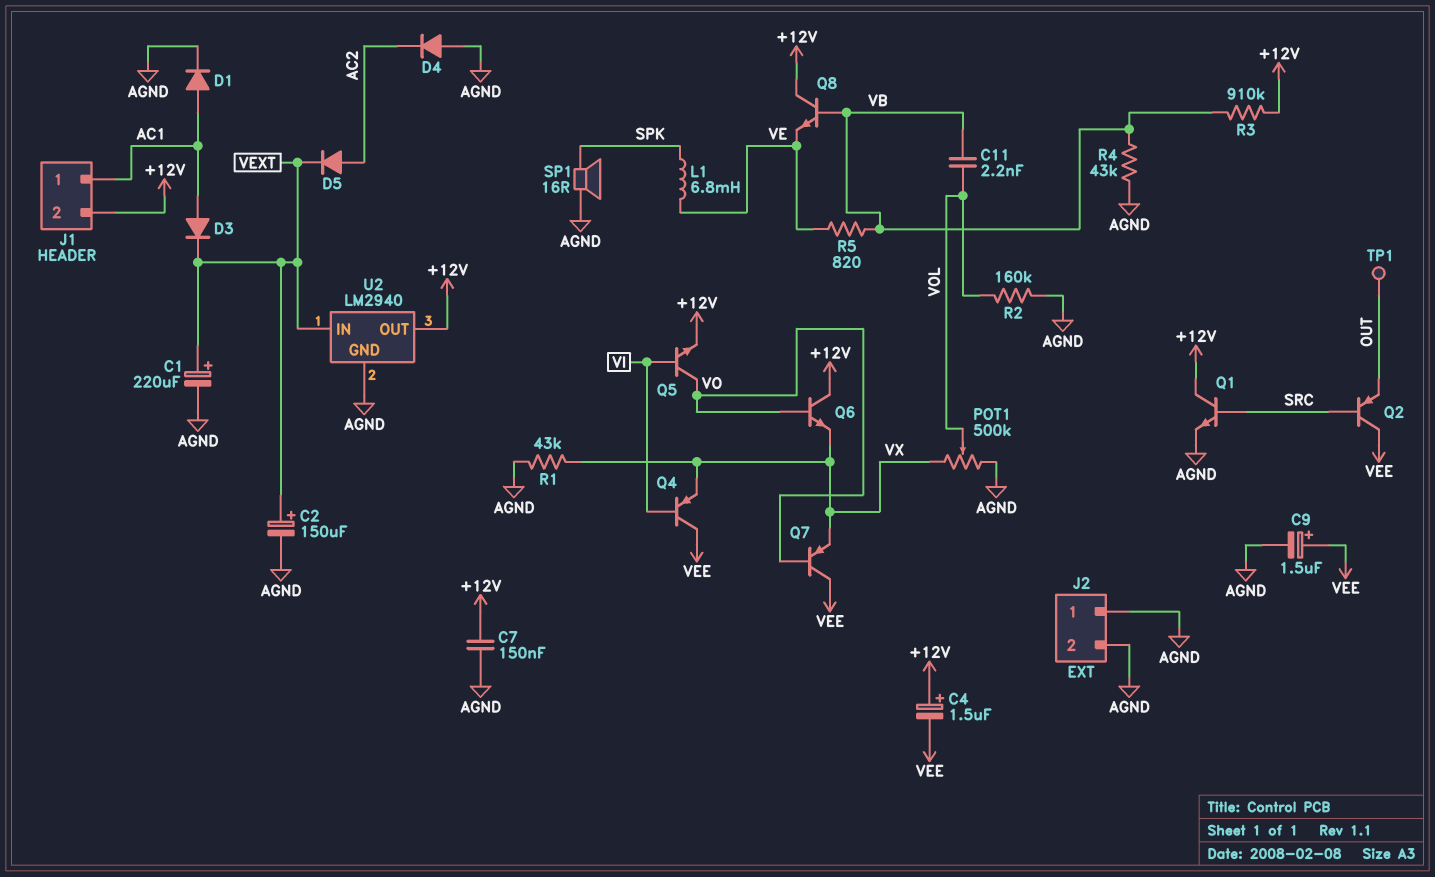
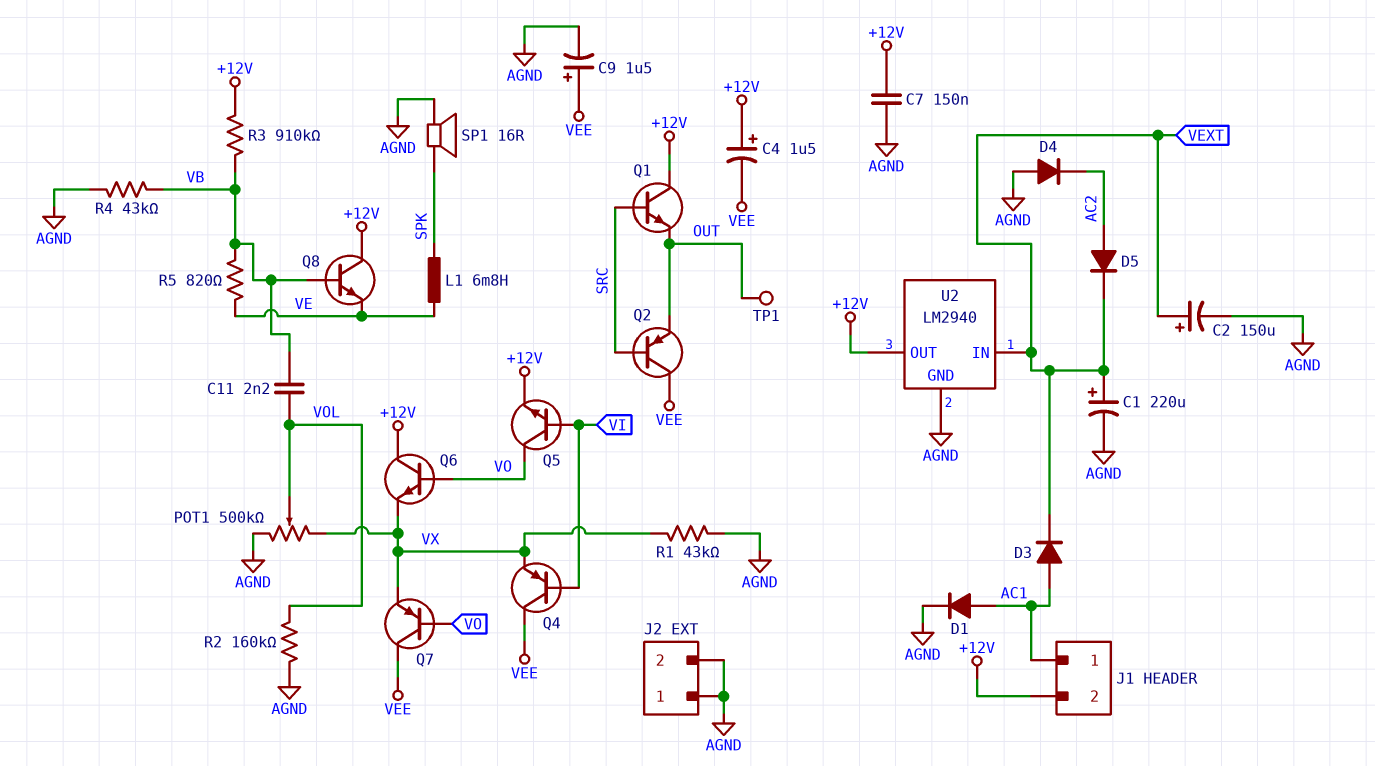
Q1: NPN (B SRC, C +12V, E AGND) -> NPN (B SRC, C +12V, E OUT)

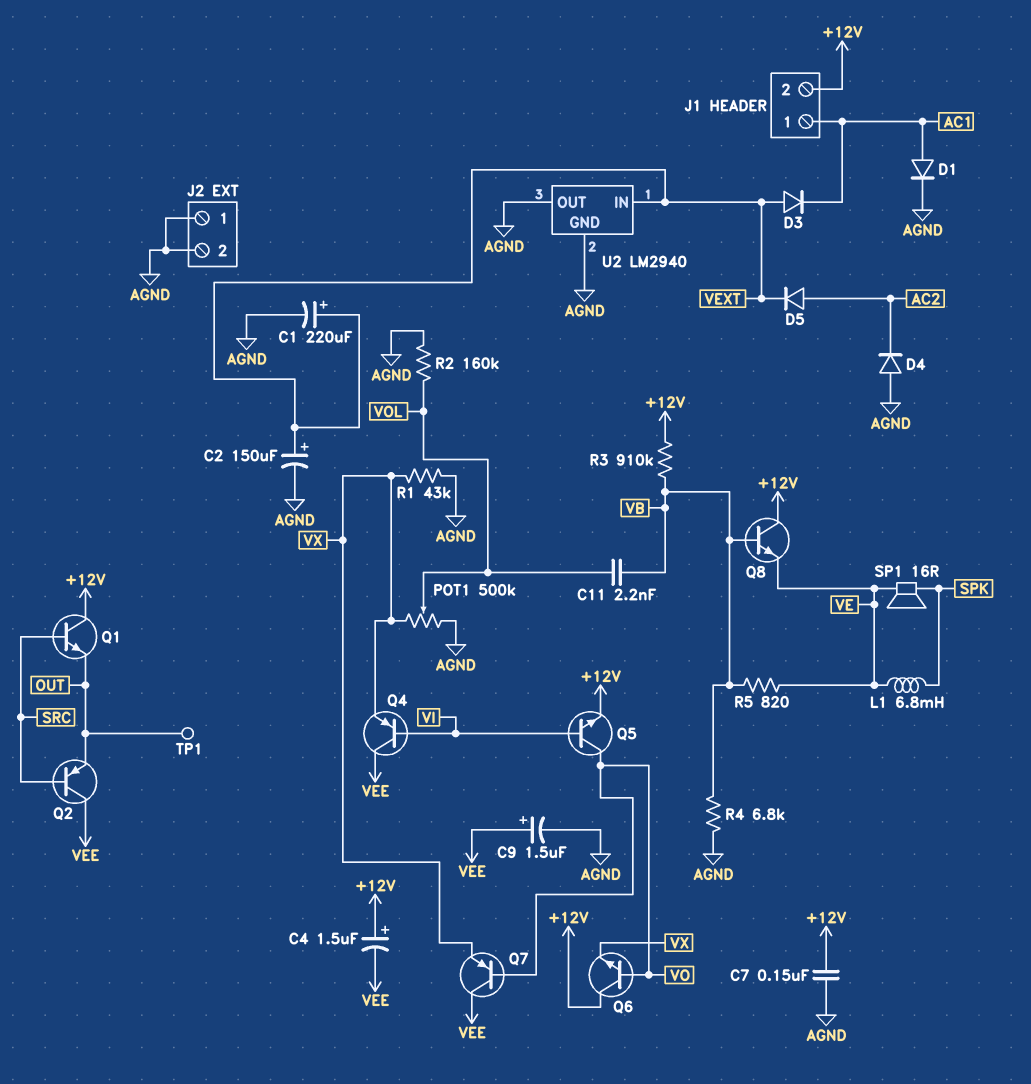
D3: diode (A AC1, K VEXT) -> diode (A VEXT, K AC1)
R4: 43k (AGND, VB) -> 6.8k (AGND, VB)
SP1: speaker 16R (AGND, SPK) -> speaker 16R (SPK, VE)
U2 pin OUT: +12V -> AGND

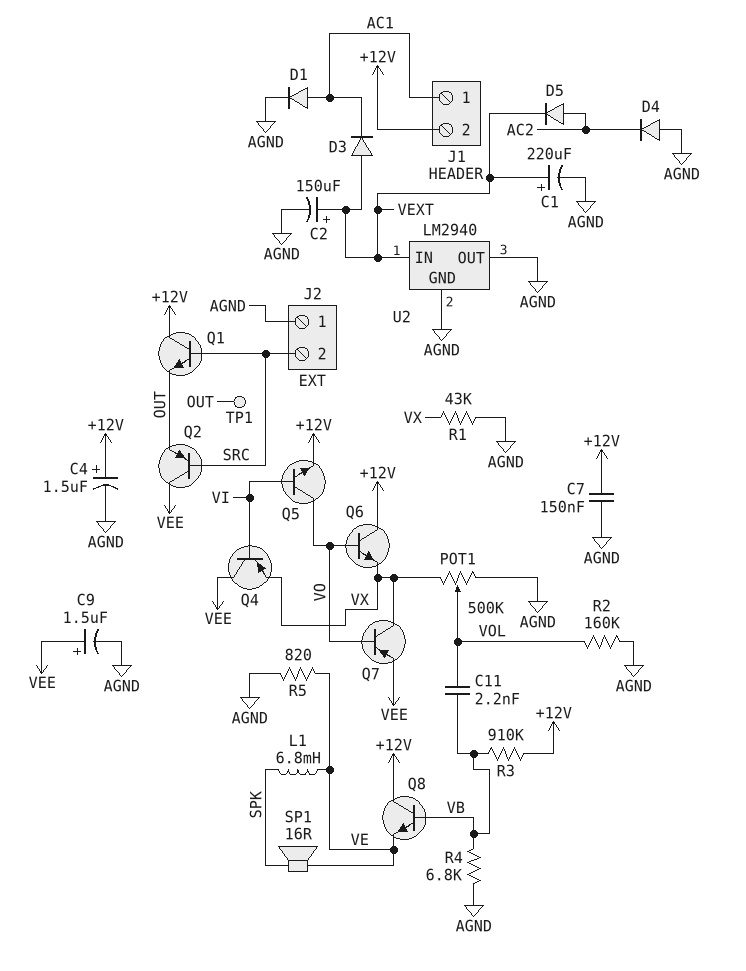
C4: 1.5uF (plus +12V, minus VEE) -> 1.5uF (plus +12V, minus AGND)
J2 pin 2: AGND -> SRC
Q7: PNP (B VO, C VEE, E VX) -> PNP (B VO, C VX, E VEE)
R5: 820 (VB, VE) -> 820 (AGND, VE)

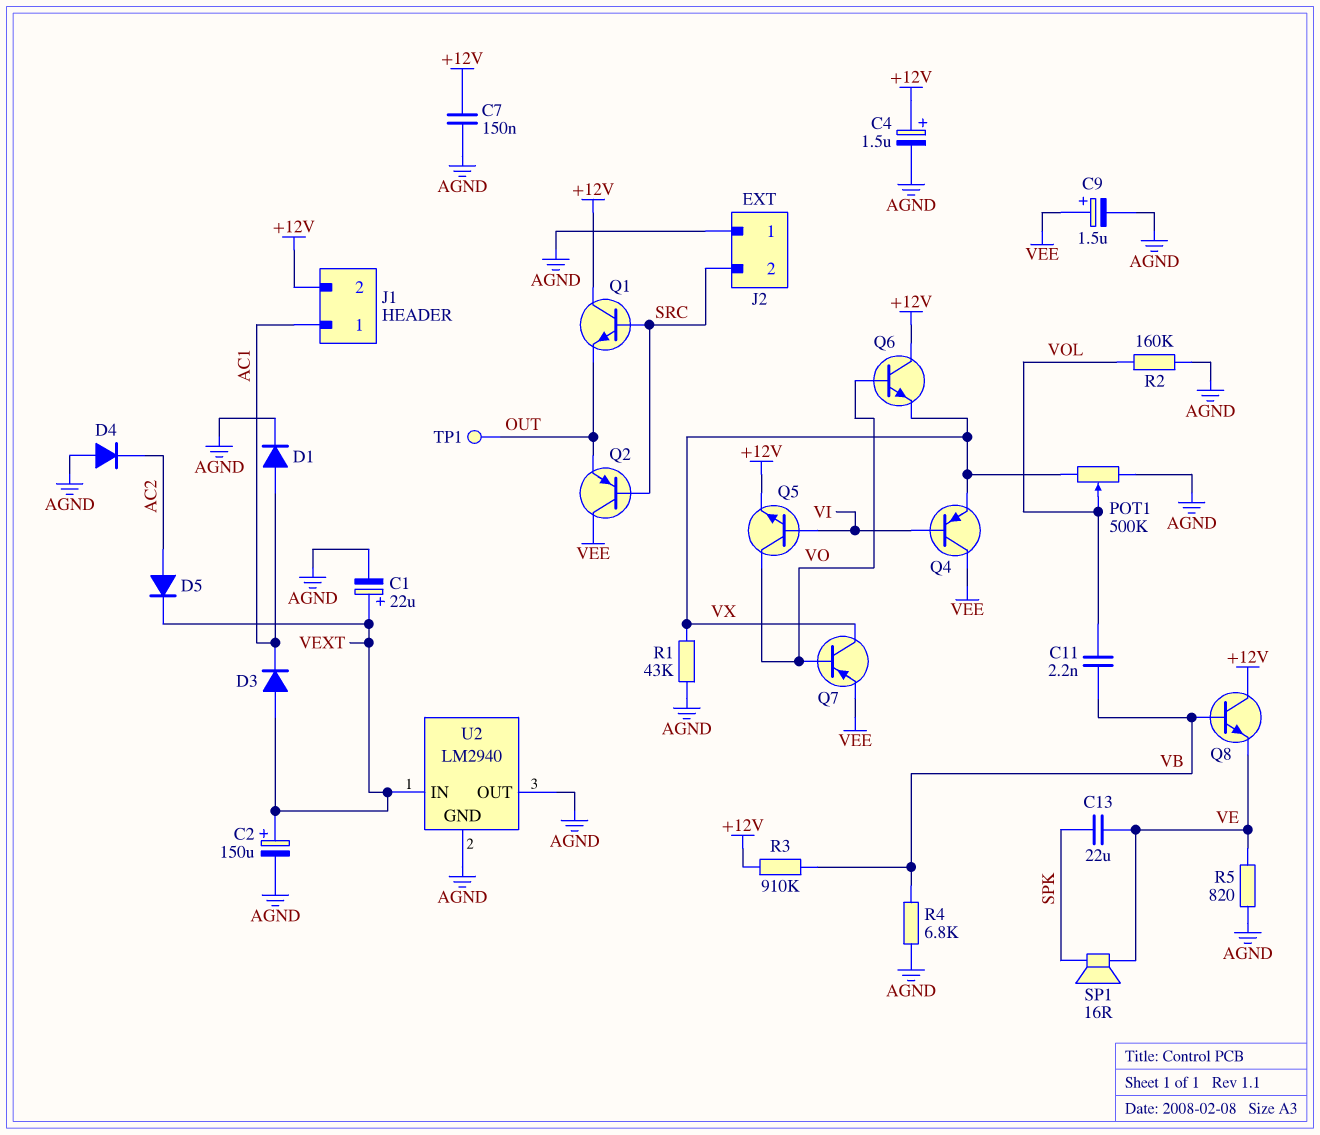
C1: 220uF (plus VEXT, minus AGND) -> 22uF (plus VEXT, minus AGND)
C13: none -> 22uF (SPK, VE)
L1: 6.8mH (SPK, VE) -> none

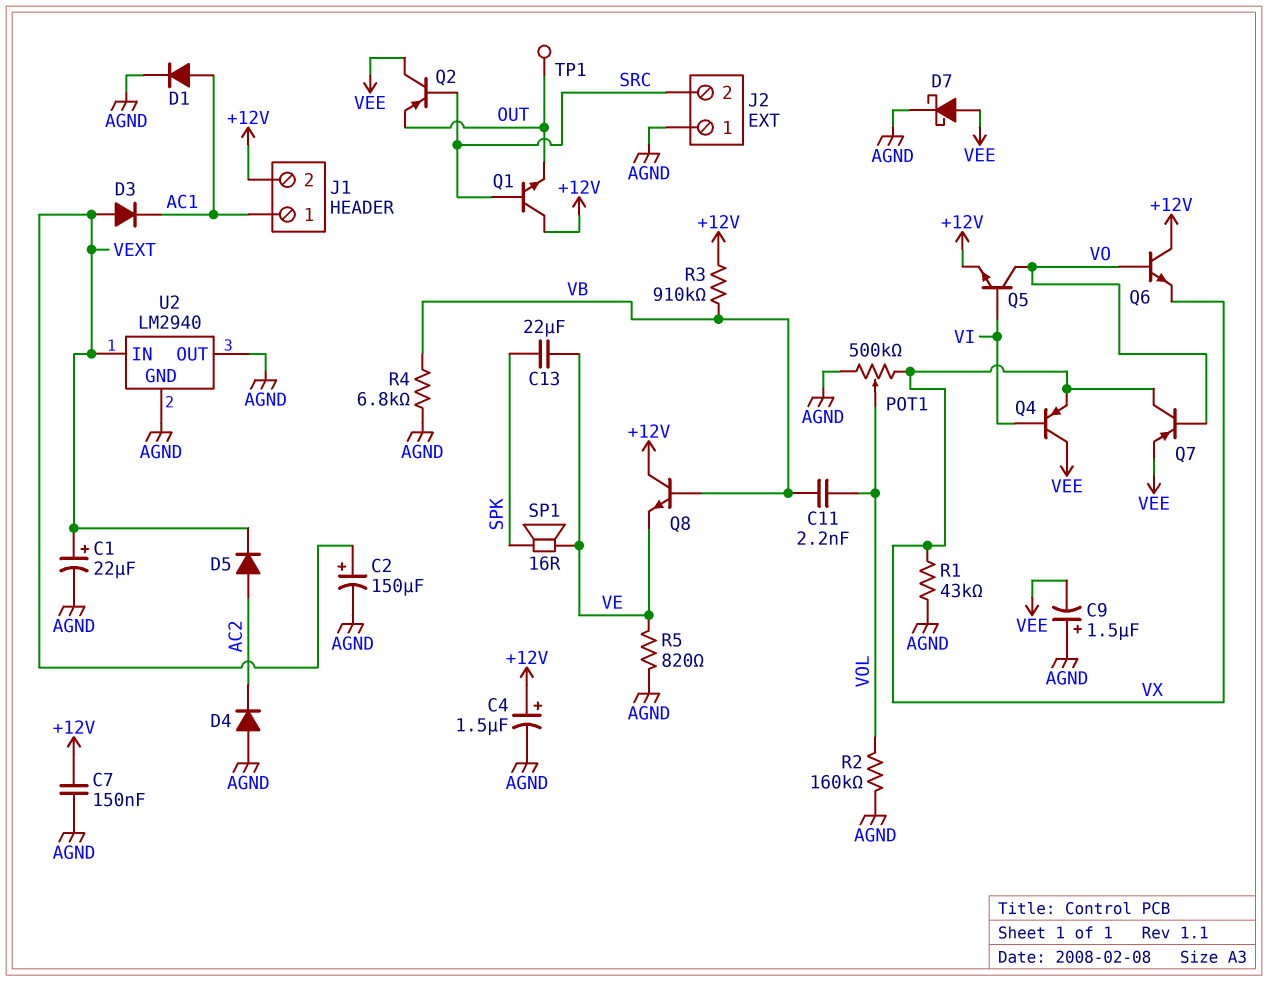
C9: 1.5uF (plus VEE, minus AGND) -> 1.5uF (plus AGND, minus VEE)
D7: none -> schottky (A VEE, K AGND)

